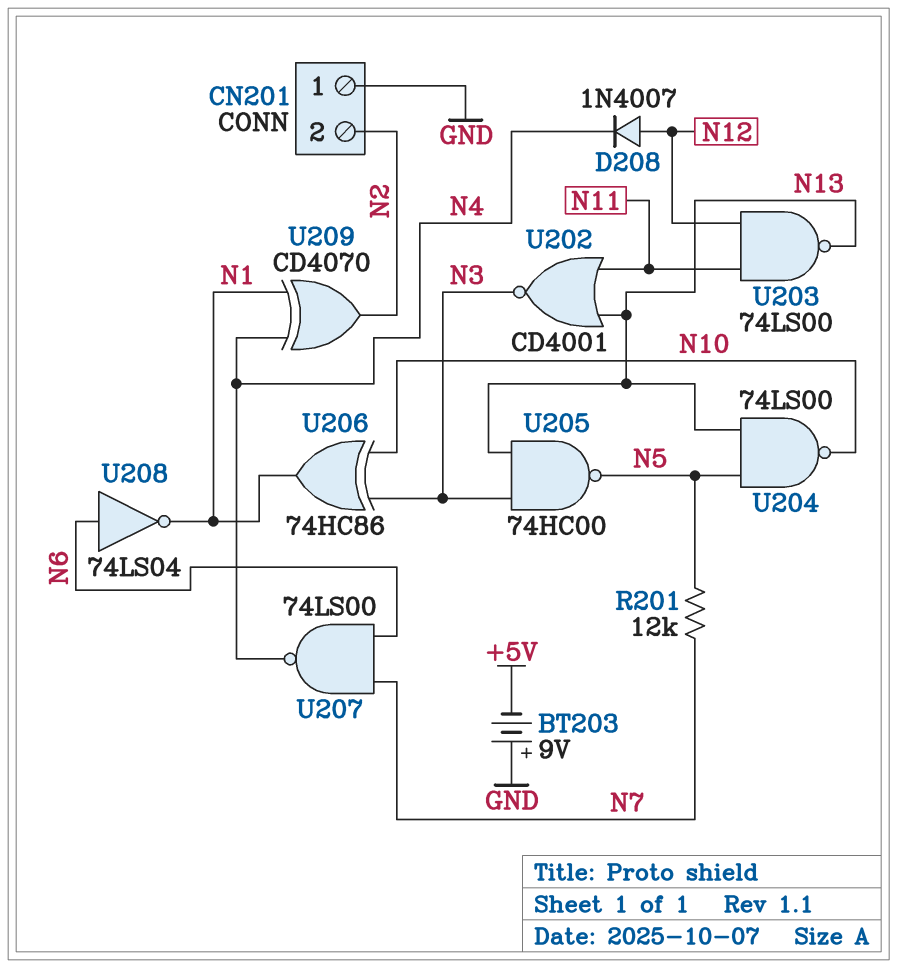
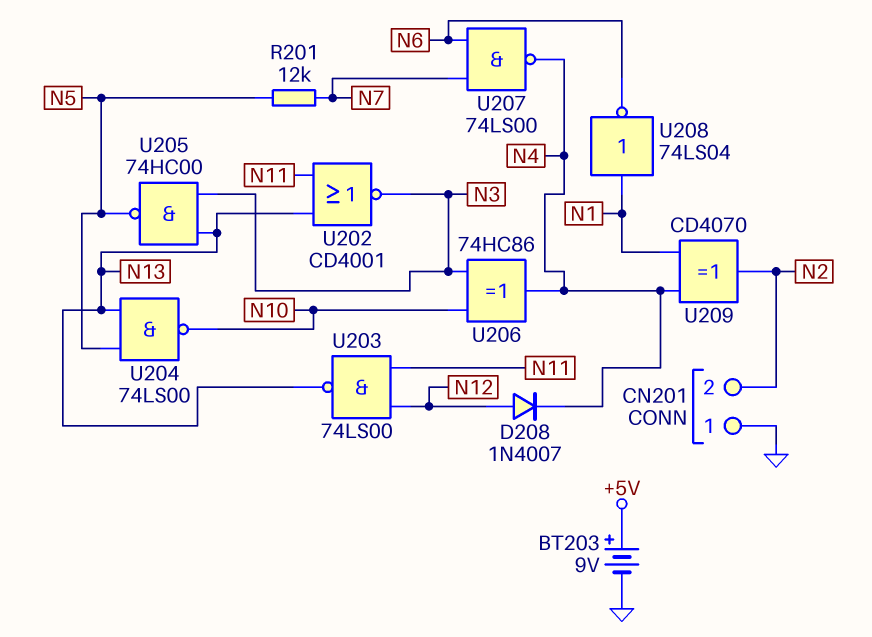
BT203: 9V (plus GND, minus +5V) -> 9V (plus +5V, minus GND)
U206: XOR 74HC86 (in N3, in N10, out N1) -> XOR 74HC86 (in N3, in N10, out N4)
U208: NOT 74LS04 (in N6, out N1) -> NOT 74LS04 (in N1, out N6)

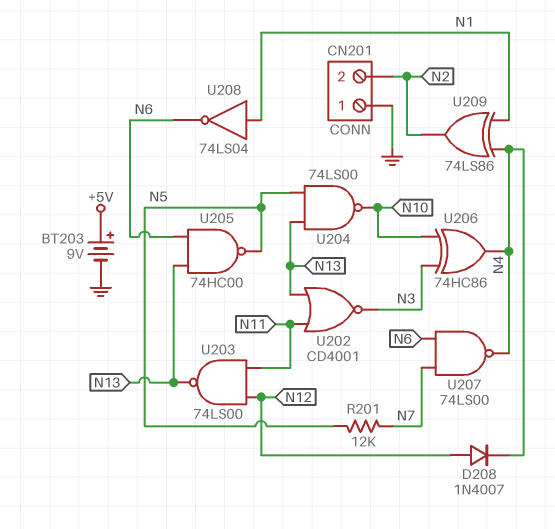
U205: NAND 74HC00 (in N3, in N13, out N5) -> NAND 74HC00 (in N6, in N13, out N5)
U209: XOR CD4070 (in N1, in N4, out N2) -> XOR 74LS86 (in N1, in N4, out N2)

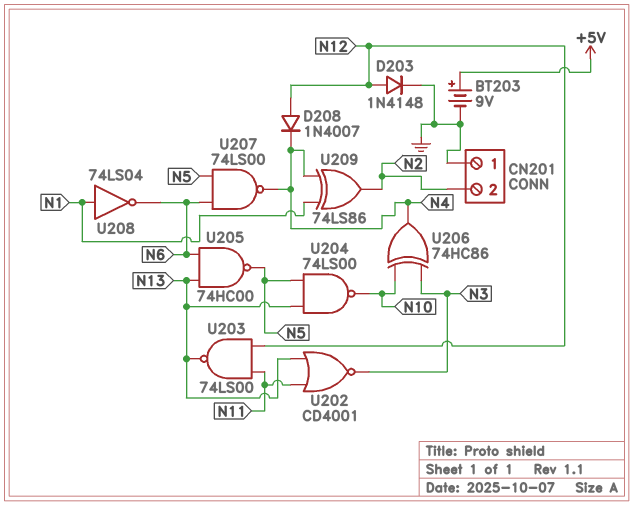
D203: none -> diode 1N4148 (A N12, K GND)
R201: 12k (N5, N7) -> none
U207: NAND 74LS00 (in N6, in N7, out N4) -> NAND 74LS00 (in N5, in N6, out N4)

